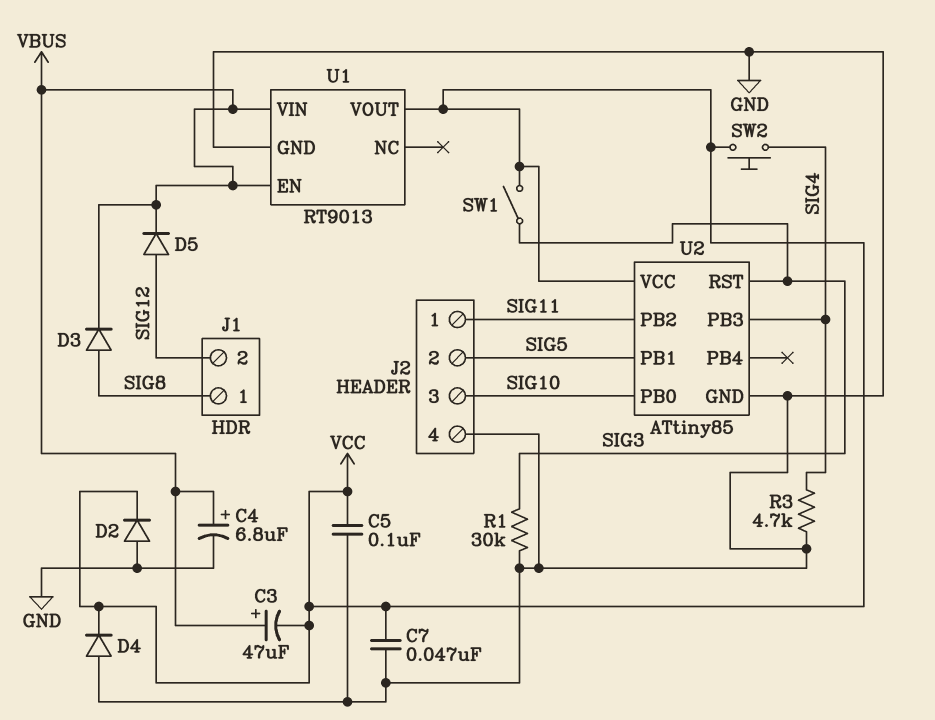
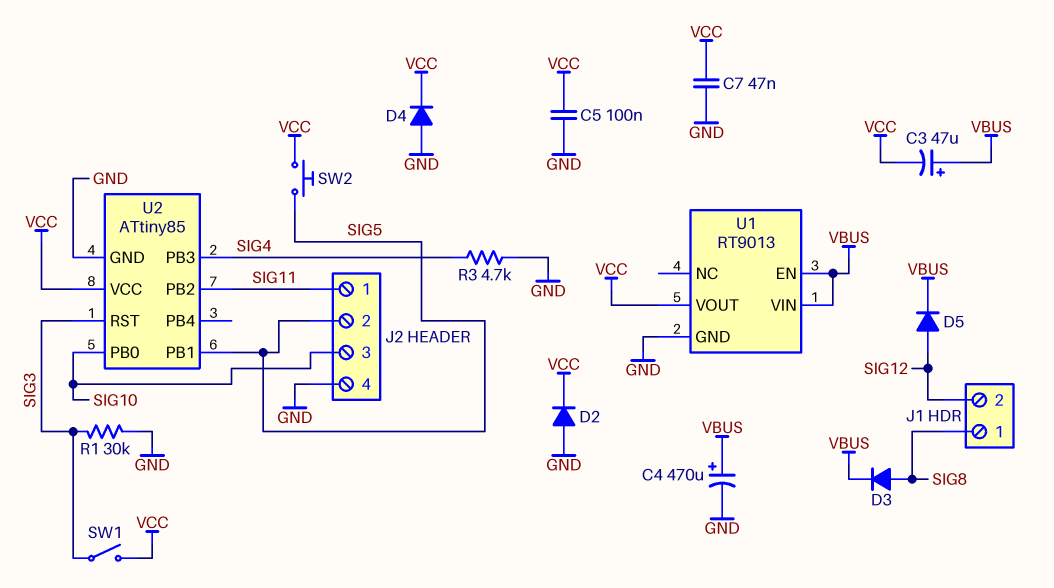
C4: 6.8uF (plus VBUS, minus GND) -> 470uF (plus VBUS, minus GND)
SW2: button (SIG4, VCC) -> button (SIG5, VCC)

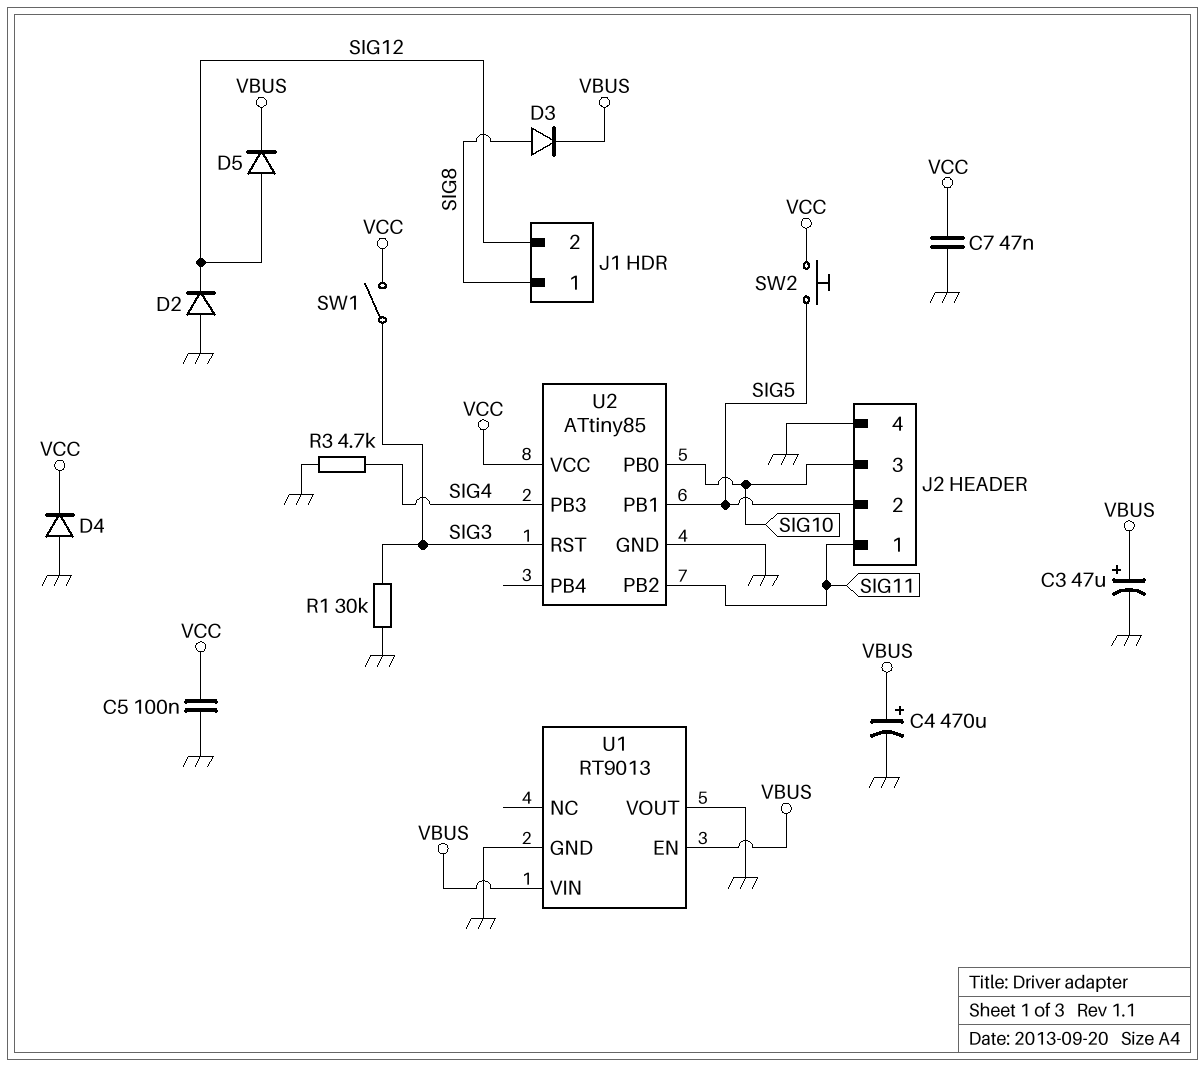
C3: 47uF (plus VBUS, minus VCC) -> 47uF (plus VBUS, minus GND)
D2: diode (A GND, K VCC) -> diode (A GND, K SIG12)
U1 pin VOUT: VCC -> GND

